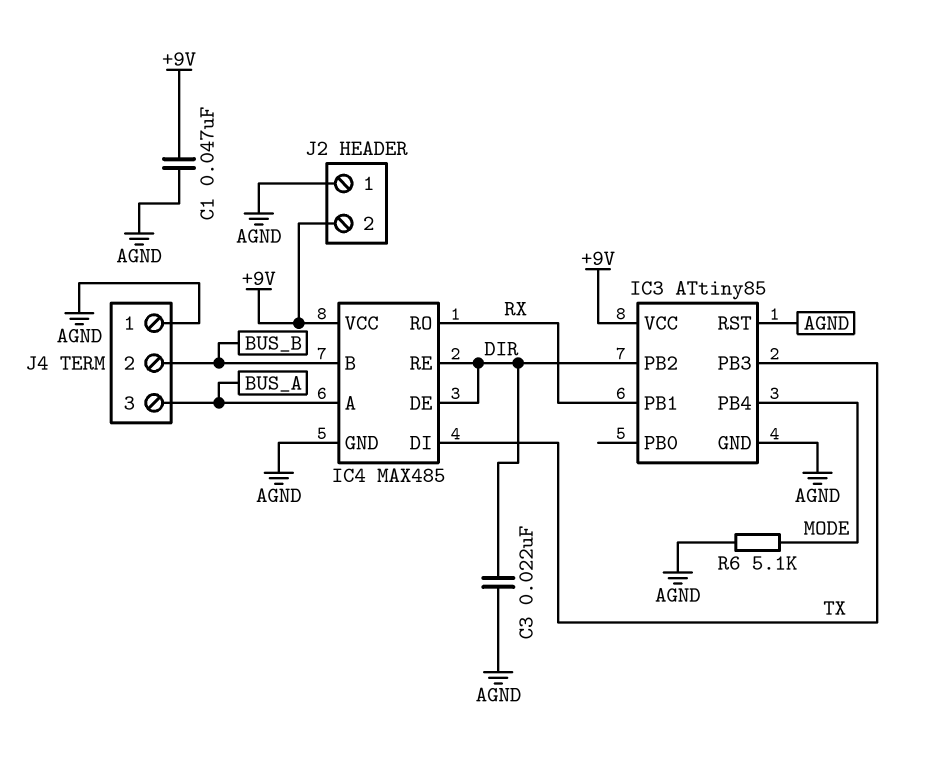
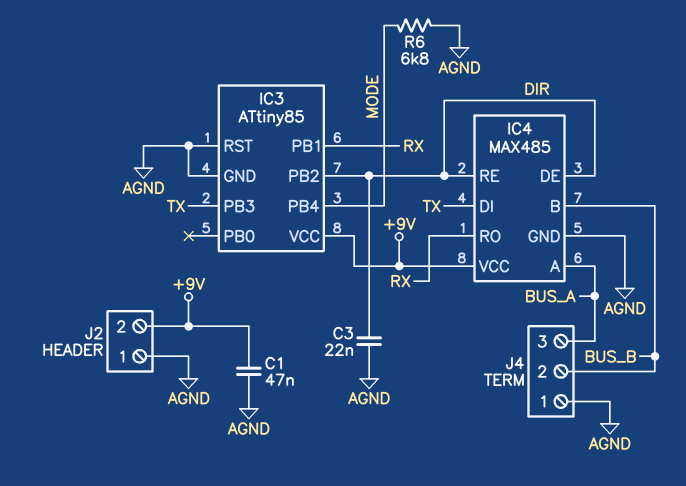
R6: 5.1k (AGND, MODE) -> 6.8k (AGND, MODE)

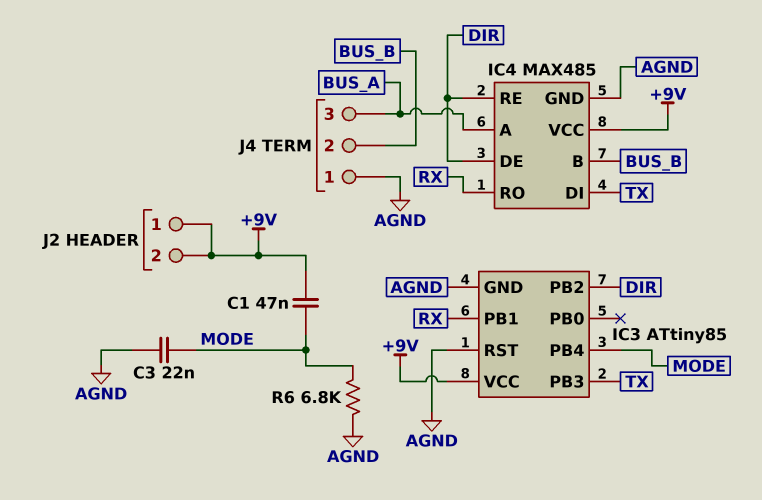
C1: 47nF (+9V, AGND) -> 47nF (+9V, MODE)
C3: 22nF (AGND, DIR) -> 22nF (AGND, MODE)
J2 pin 1: AGND -> +9V

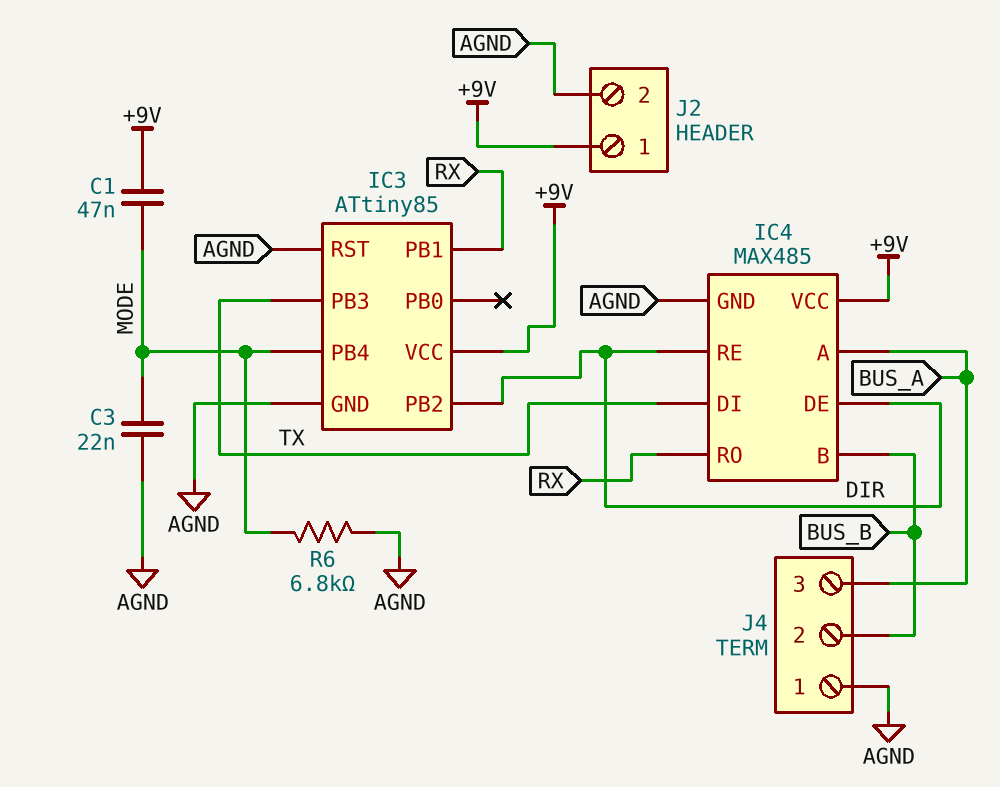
J2 pin 2: +9V -> AGND

